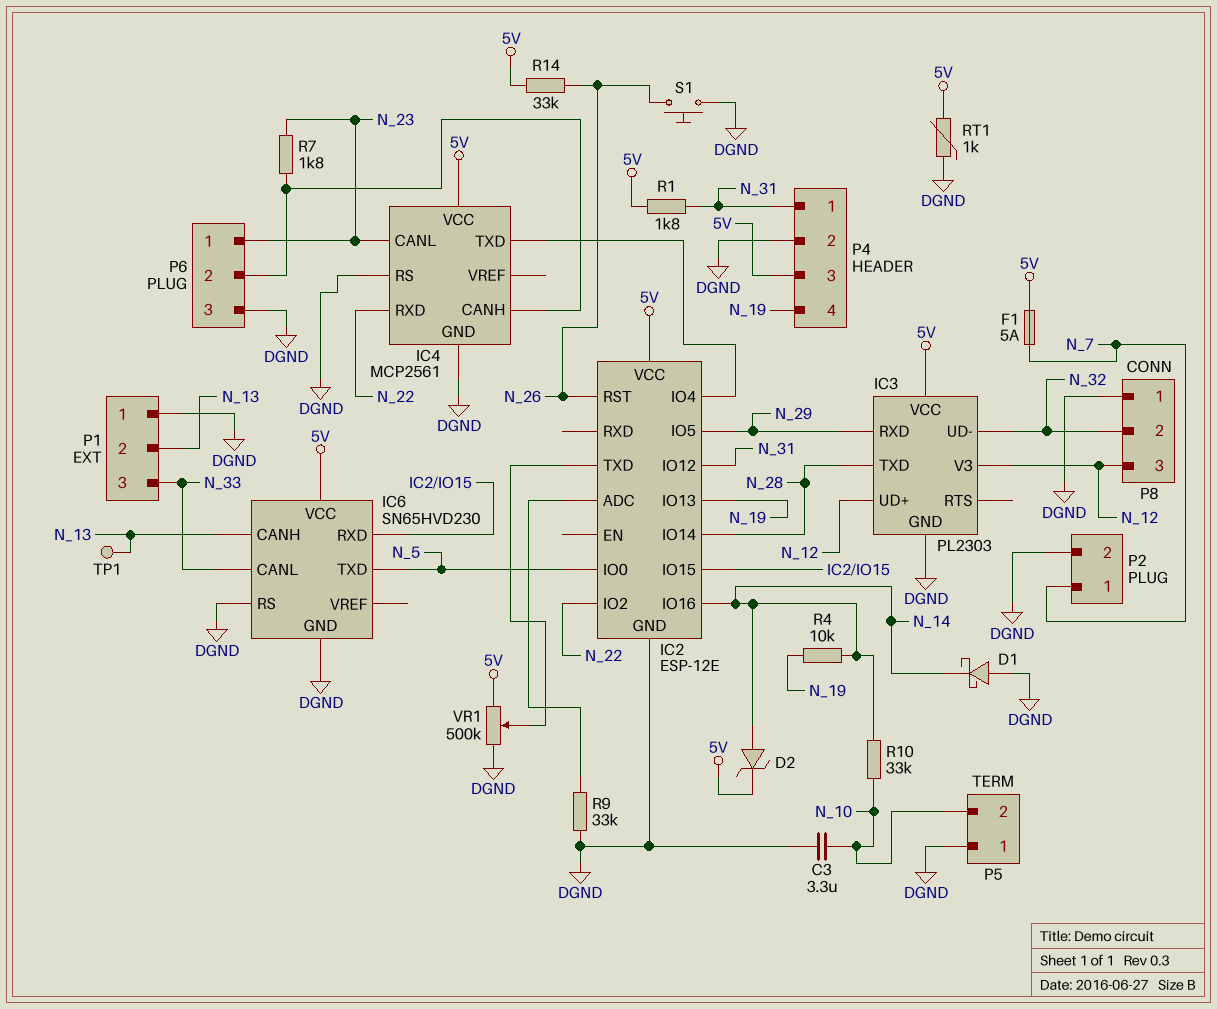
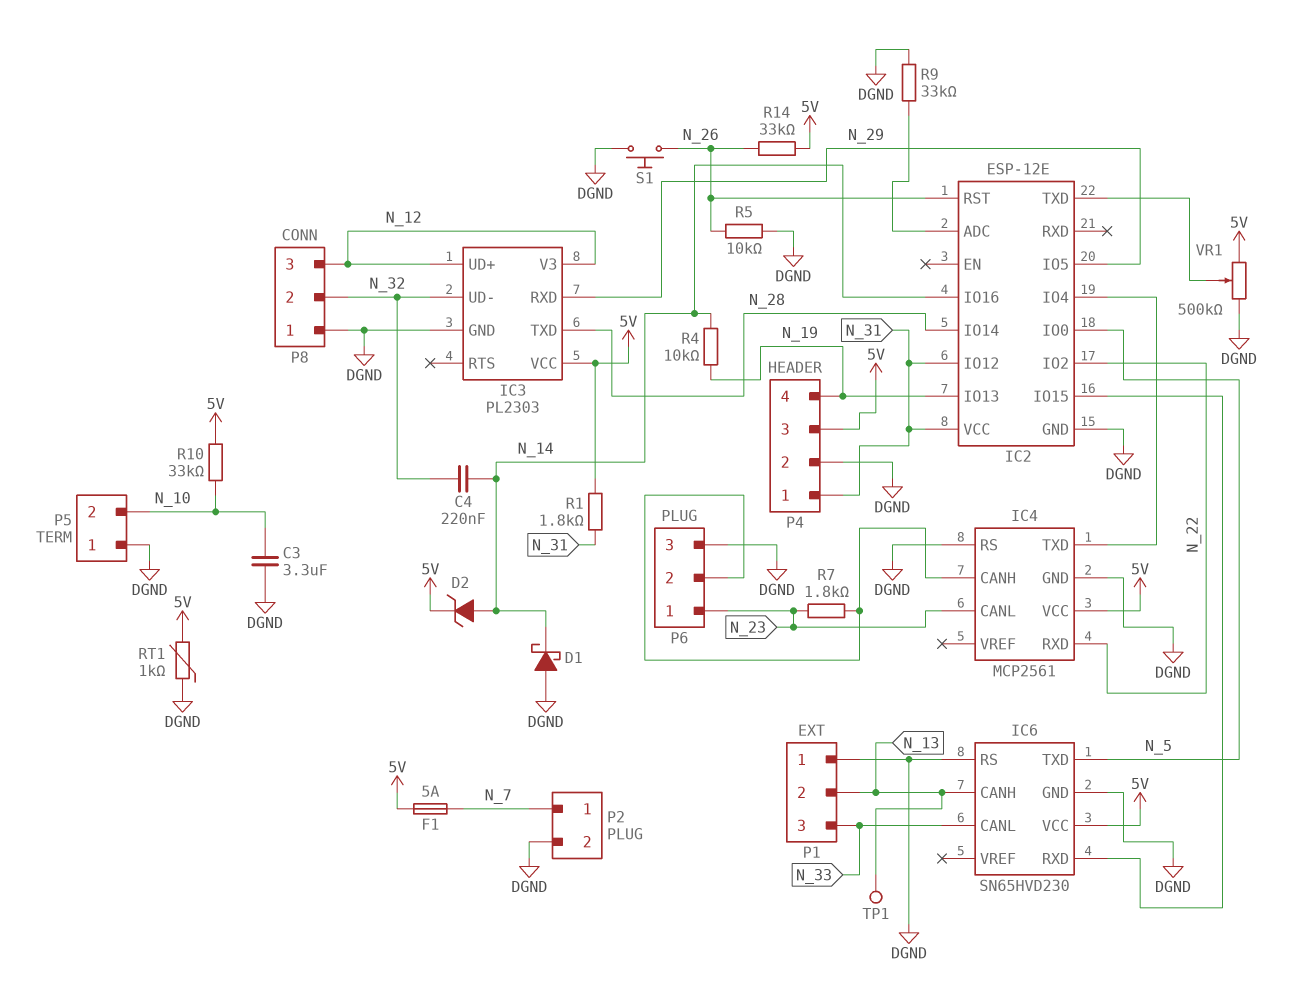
C4: none -> 220nF (N_14, N_32)
IC2 pin VCC: 5V -> N_31
R5: none -> 10k (DGND, N_26)
R10: 33k (N_10, N_14) -> 33k (5V, N_10)

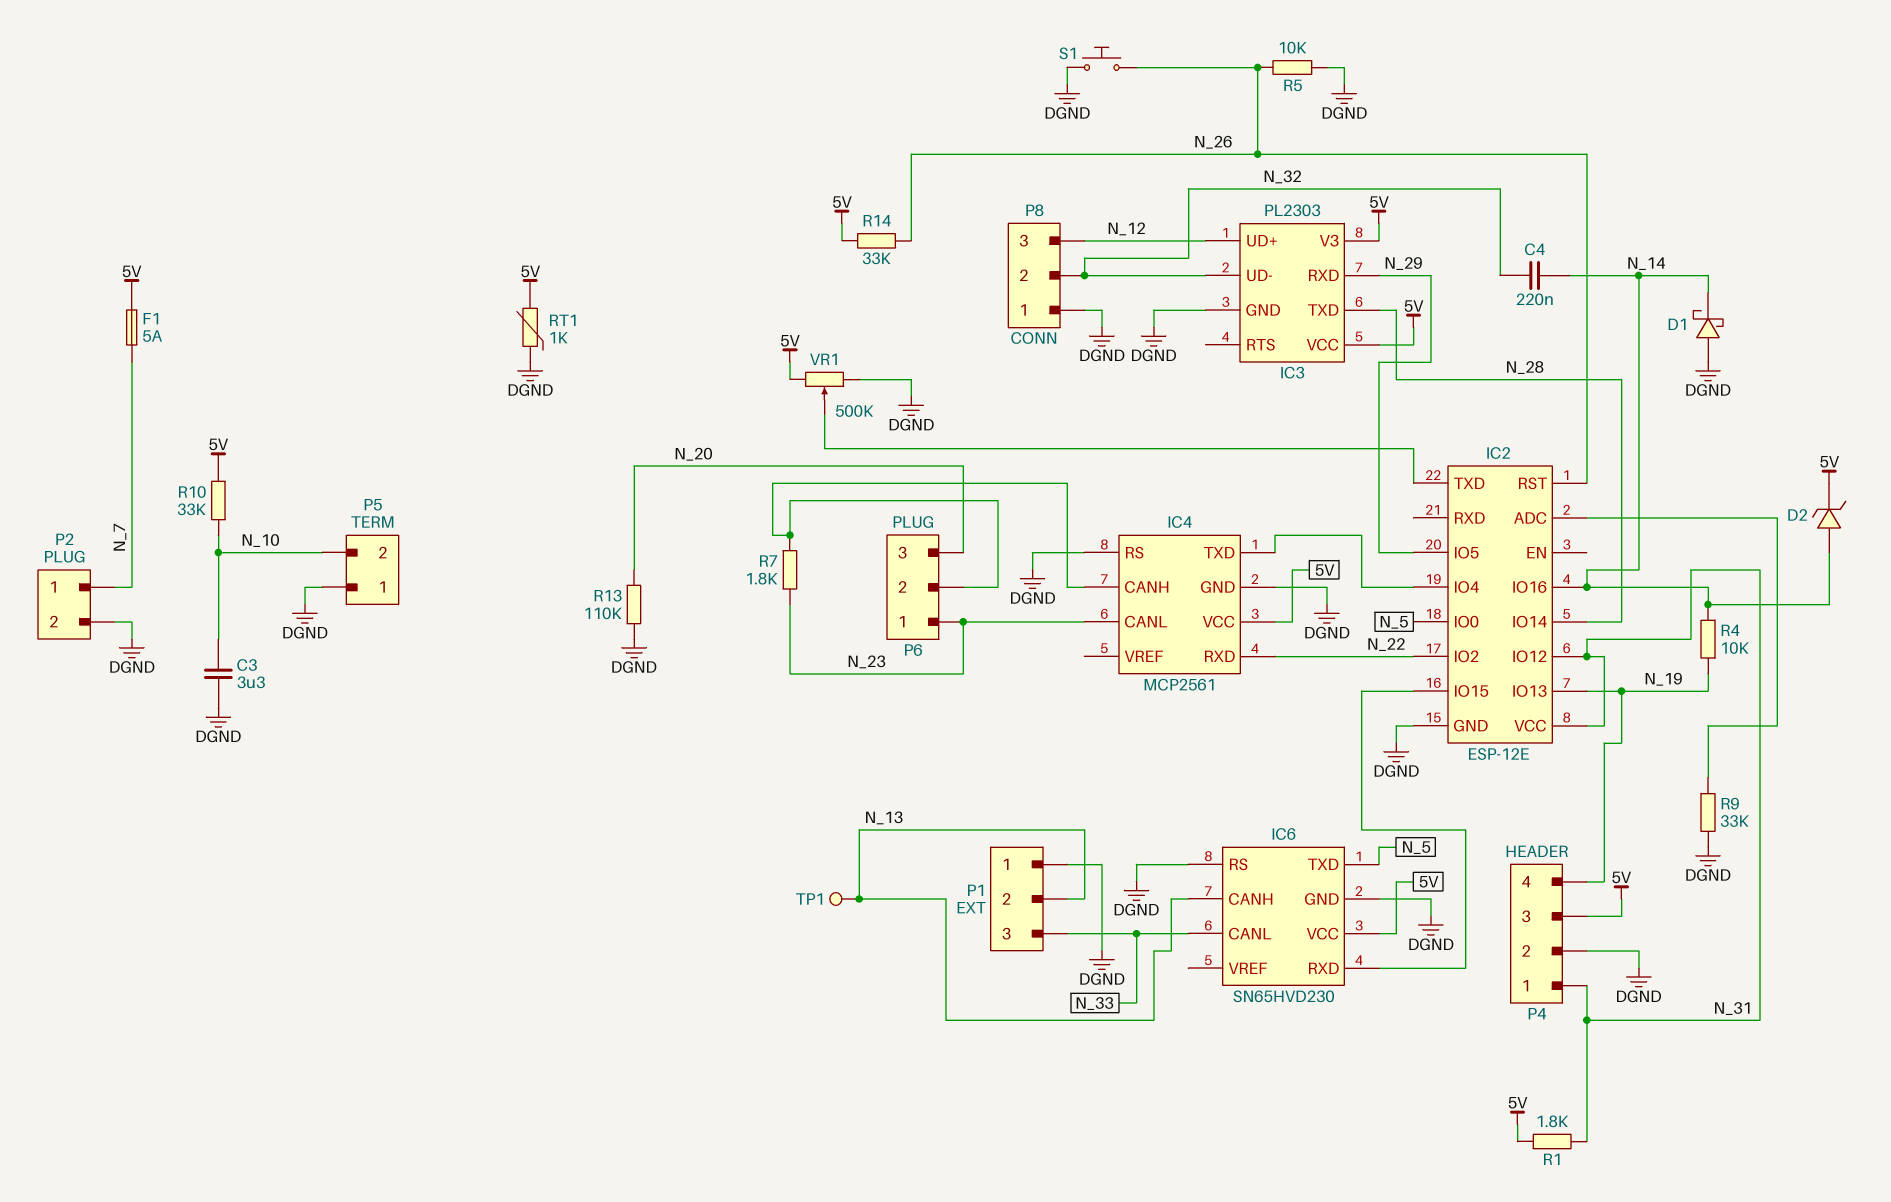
IC3 pin V3: N_12 -> 5V
P6 pin 3: DGND -> N_20
R13: none -> 110k (DGND, N_20)

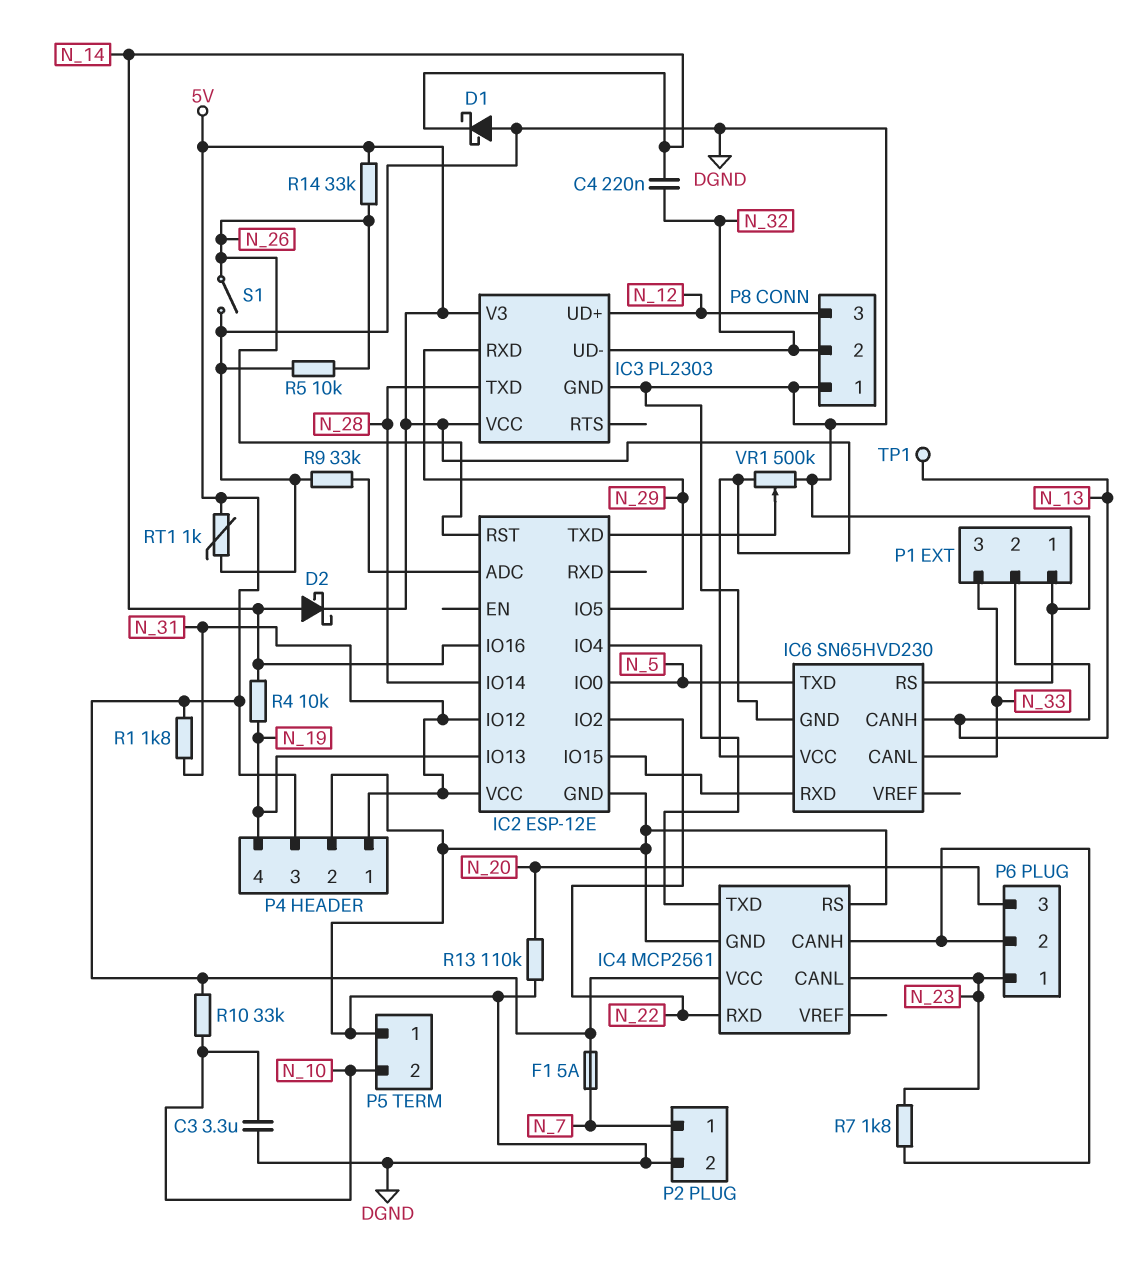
D2: zener (A N_14, K 5V) -> schottky (A N_14, K 5V)
S1: button (DGND, N_26) -> switch (DGND, N_26)

